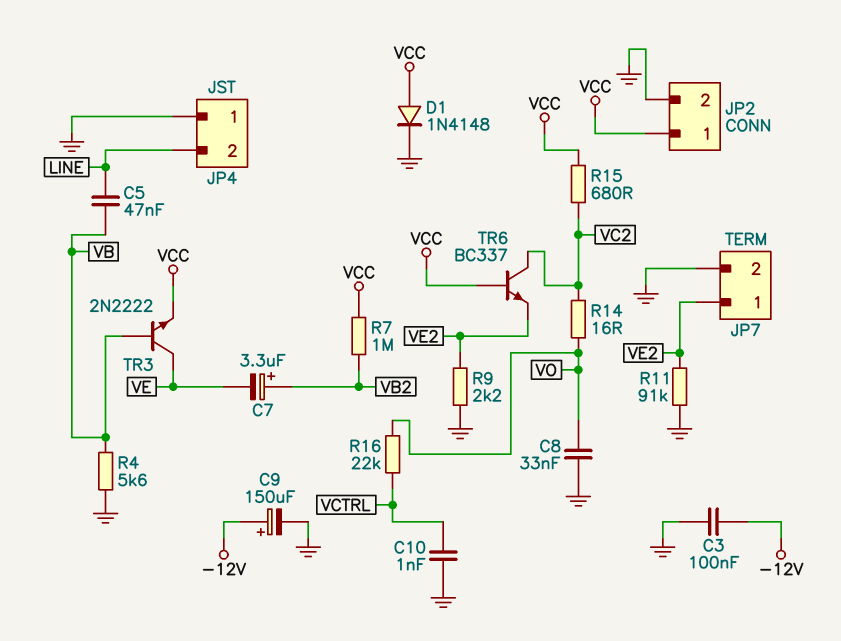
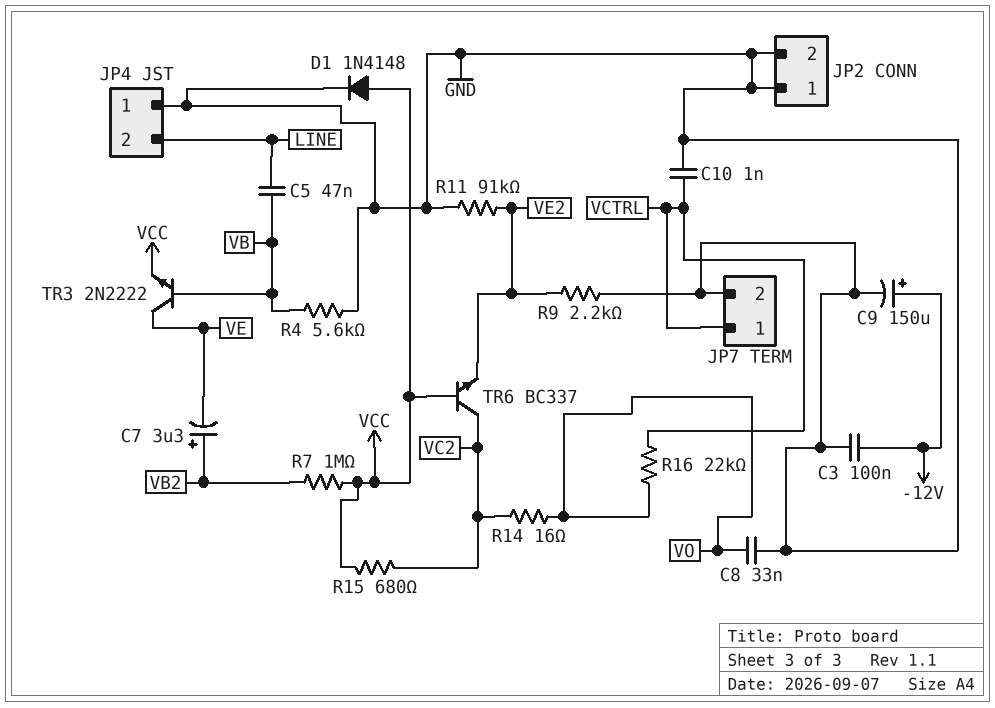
JP2 pin 1: VCC -> GND
JP7 pin 1: VE2 -> VCTRL

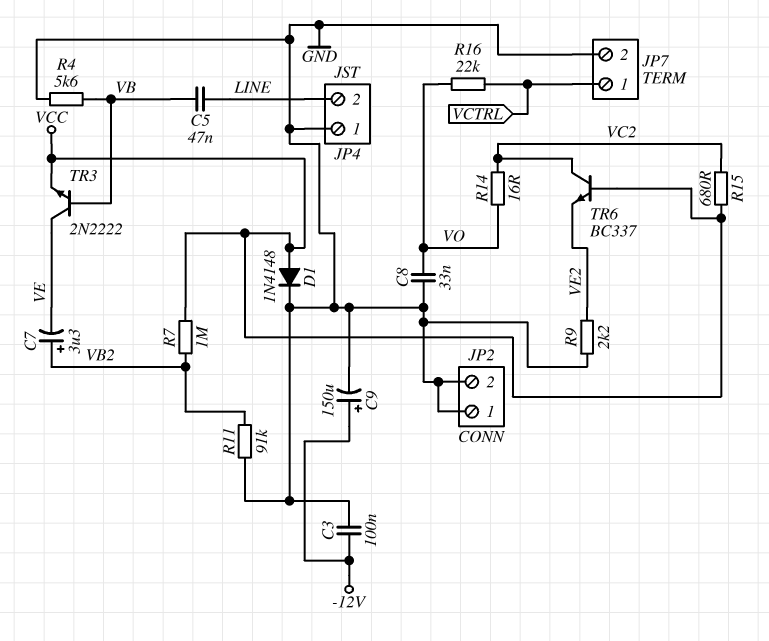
C10: 1nF (GND, VCTRL) -> none
R11: 91k (GND, VE2) -> 91k (GND, VB2)

